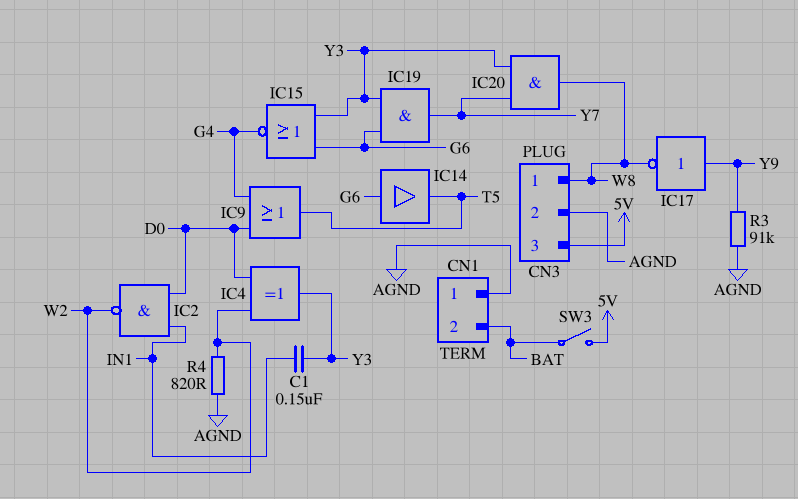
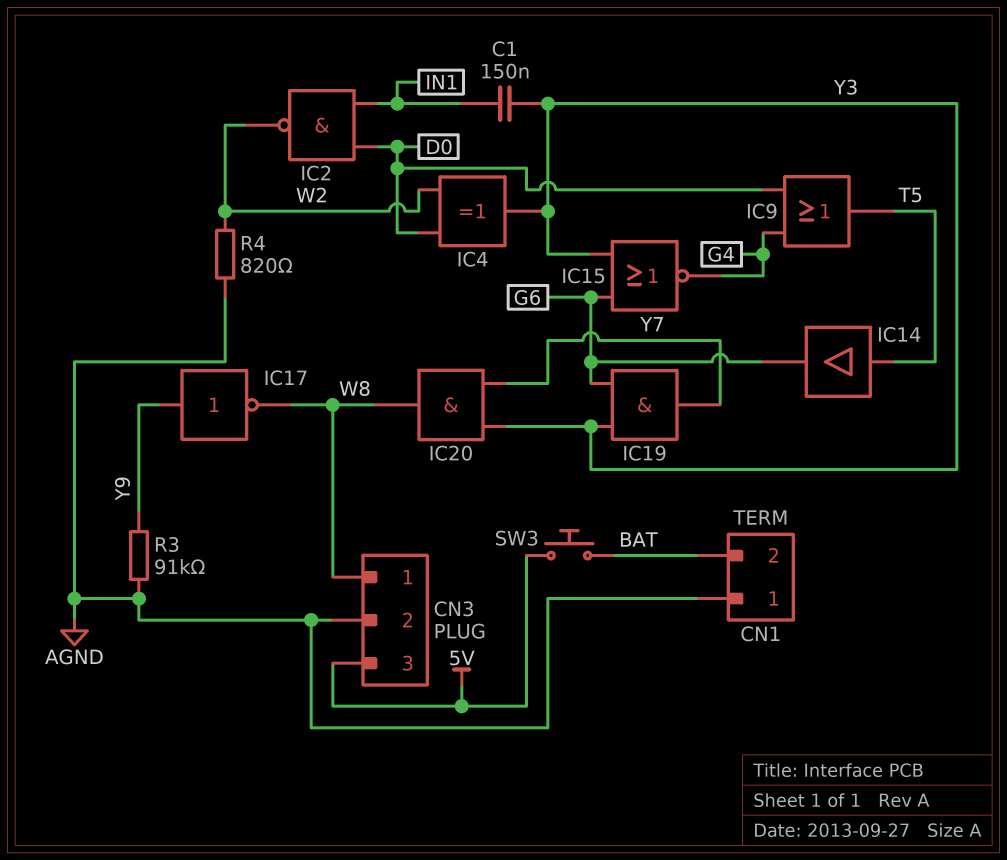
IC14: buffer (in G6, out T5) -> buffer (in T5, out G6)
SW3: switch (5V, BAT) -> button (5V, BAT)

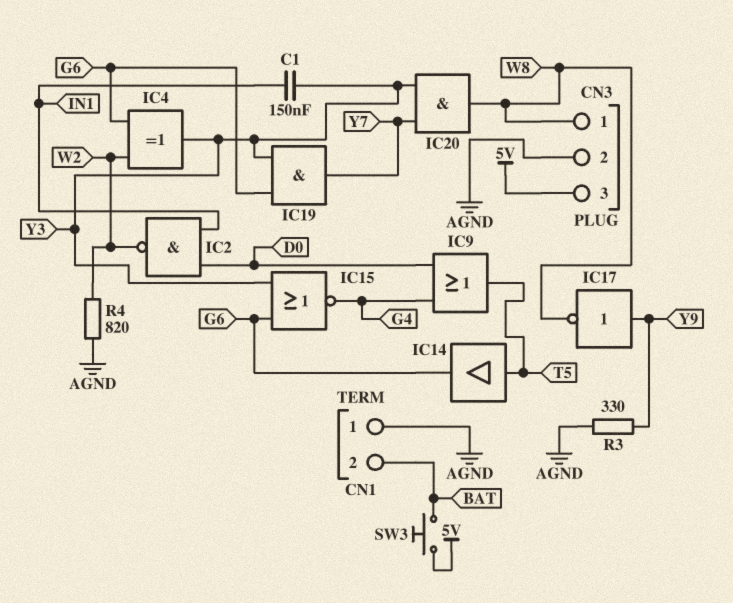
IC4: XOR (in D0, in W2, out Y3) -> XOR (in G6, in W2, out Y3)
R3: 91k (AGND, Y9) -> 330 (AGND, Y9)

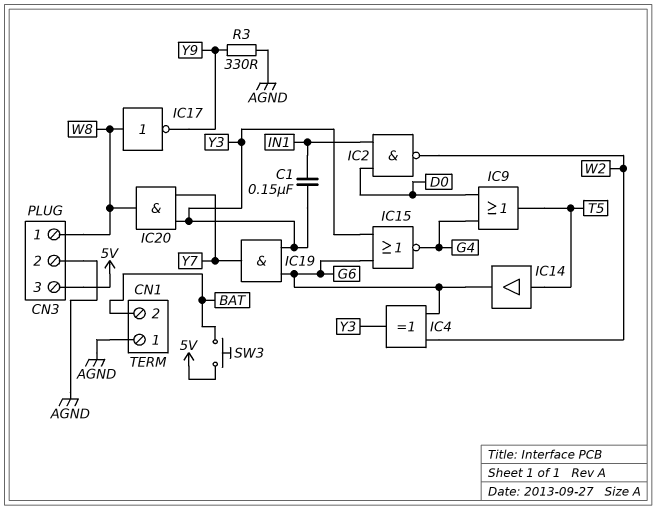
IC17: NOT (in Y9, out W8) -> NOT (in W8, out Y9)
R4: 820 (AGND, W2) -> none

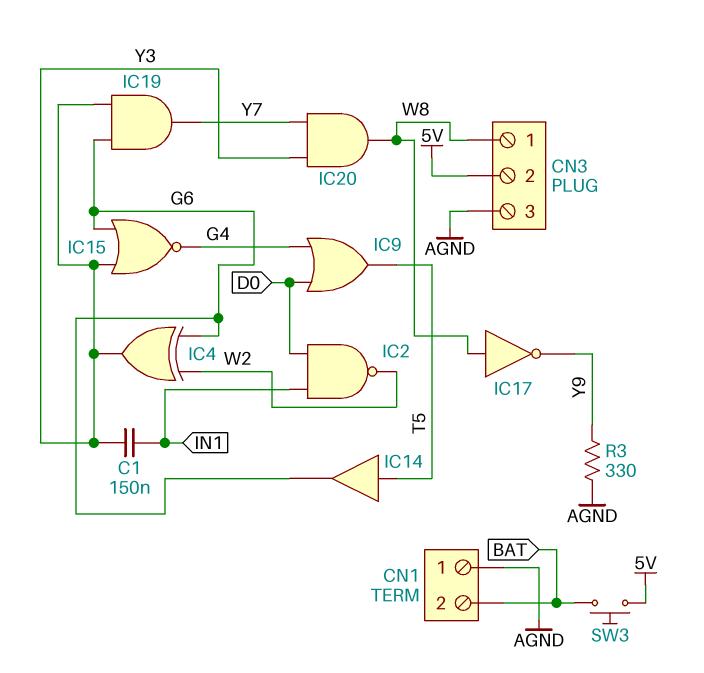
CN3 pin 2: AGND -> 5V
CN3 pin 3: 5V -> AGND

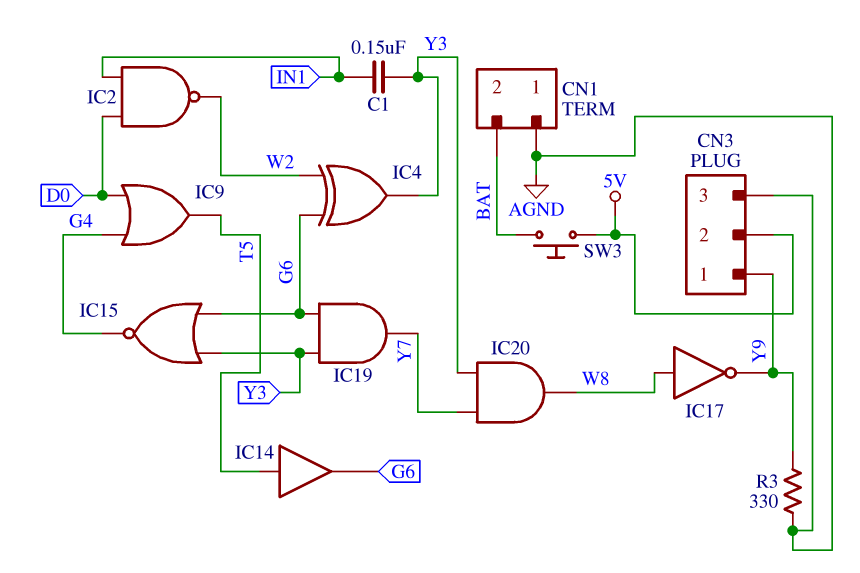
CN3 pin 1: W8 -> Y9

